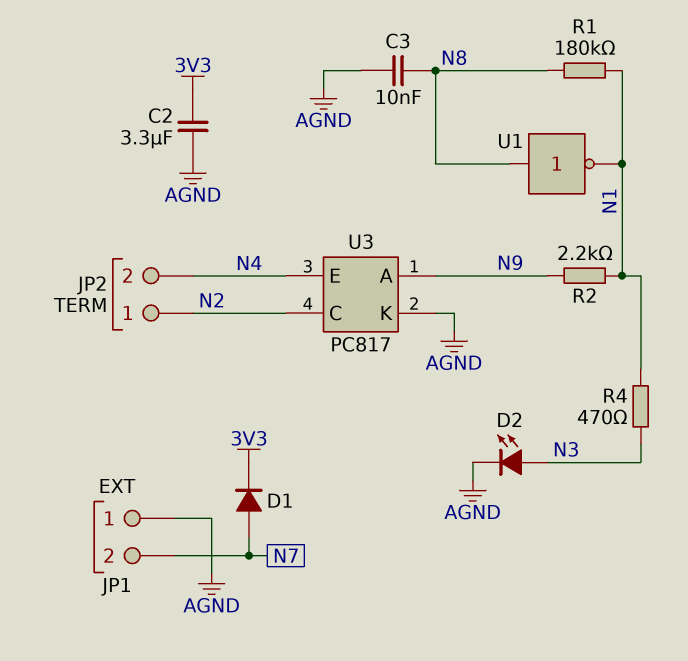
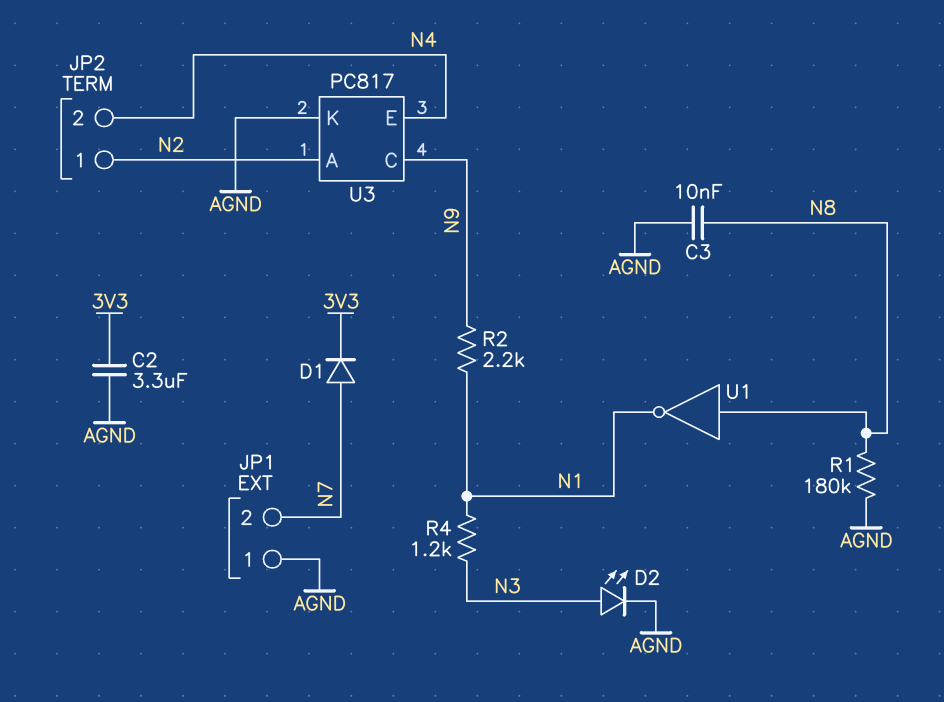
R1: 180k (N1, N8) -> 180k (AGND, N8)
R4: 470 (N1, N3) -> 1.2k (N1, N3)
U3 pin A: N9 -> N2
U3 pin C: N2 -> N9

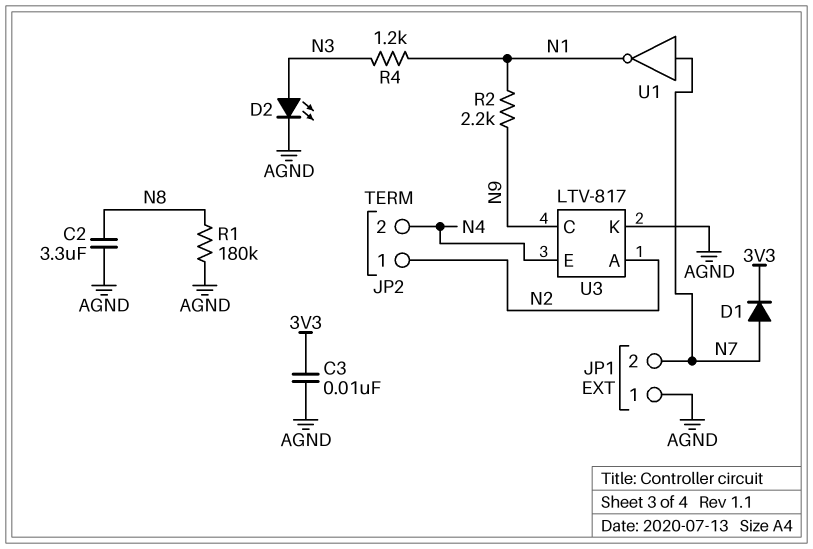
C2: 3.3uF (3V3, AGND) -> 3.3uF (AGND, N8)
C3: 10nF (AGND, N8) -> 10nF (3V3, AGND)
U1: NOT (in N8, out N1) -> NOT (in N7, out N1)
U3: PC817 -> LTV-817

